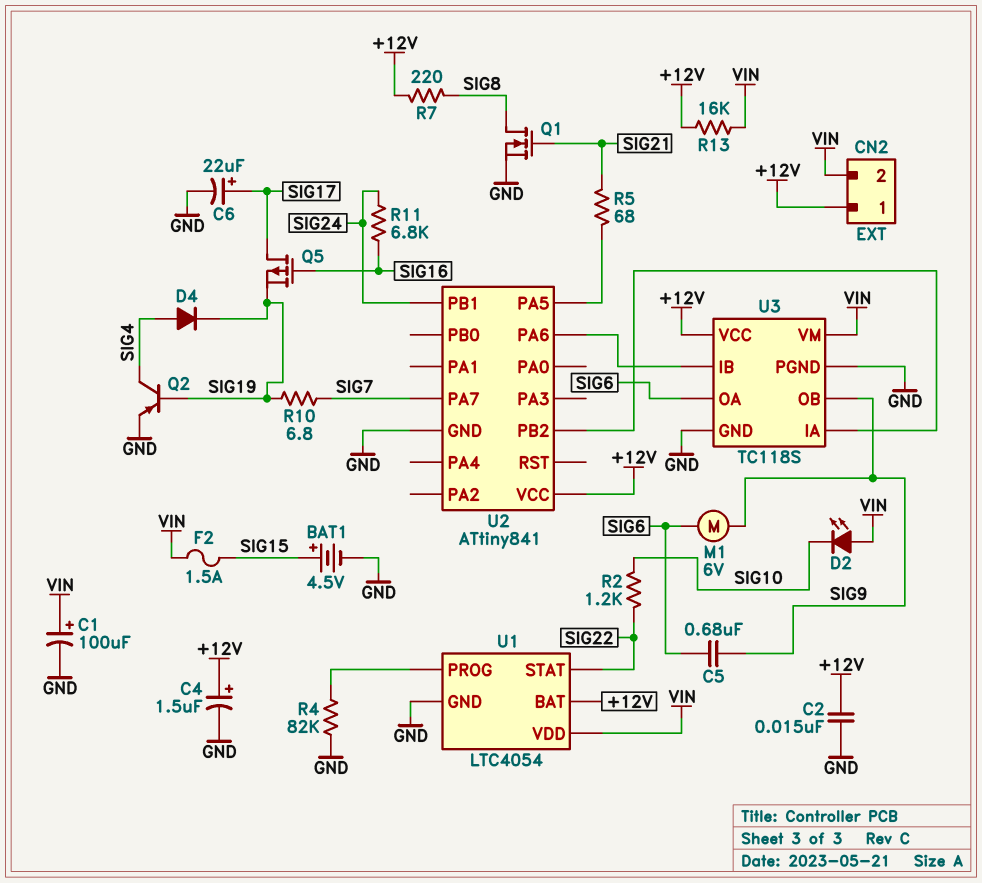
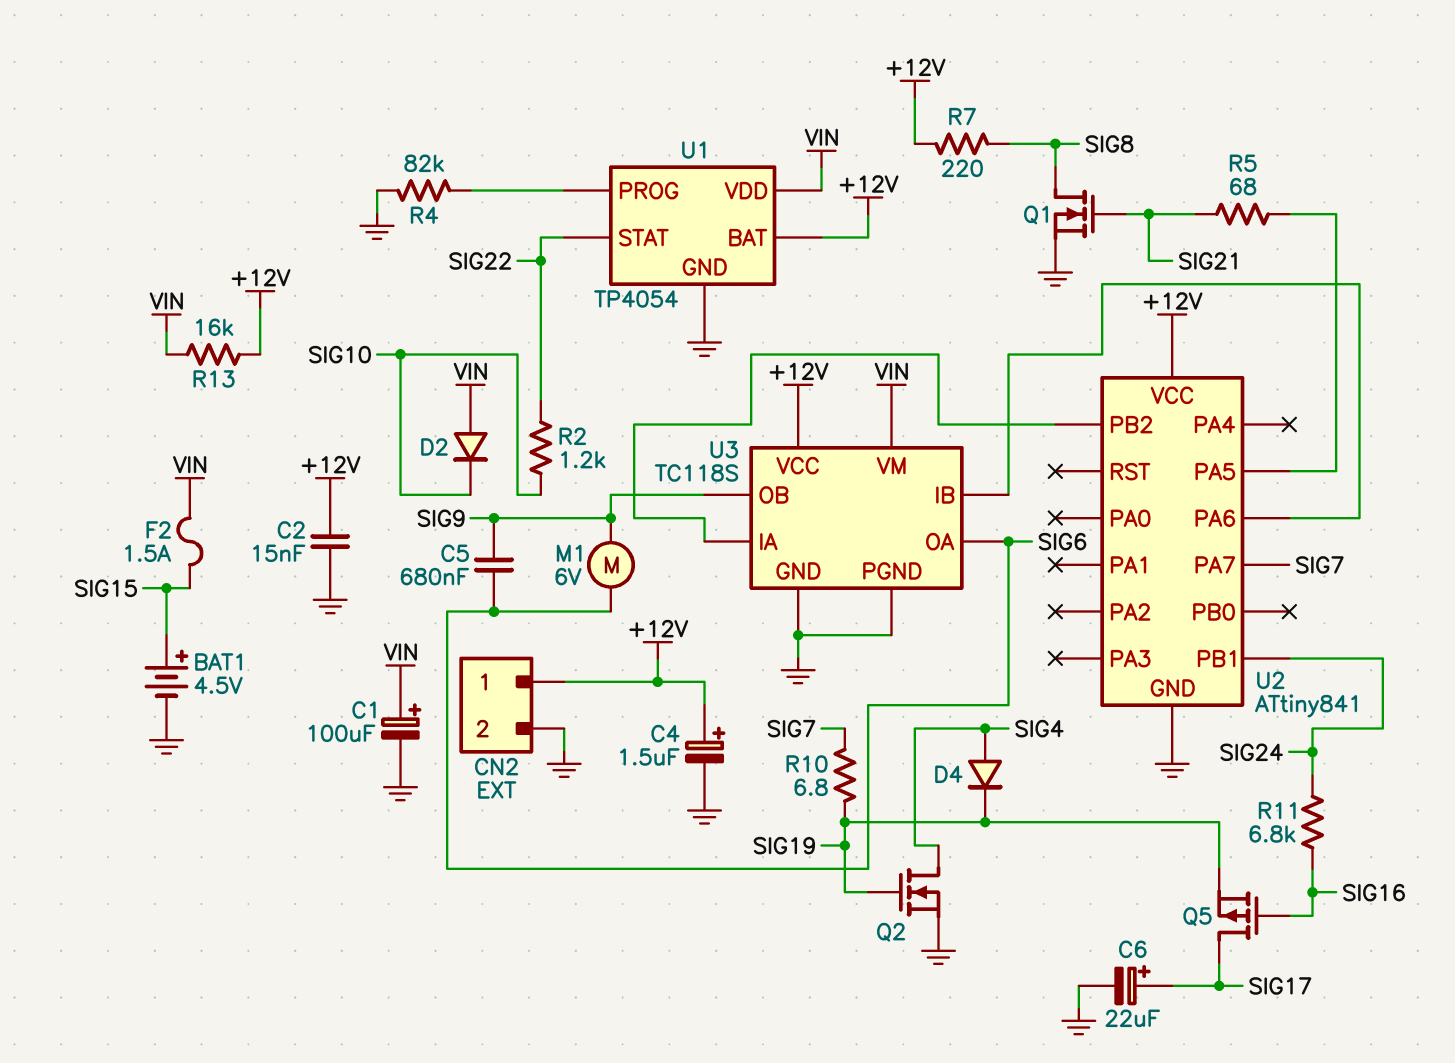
CN2 pin 2: VIN -> GND
D2: LED (A VIN, K SIG10) -> diode (A VIN, K SIG10)
Q2: PNP (B SIG19, C SIG4, E GND) -> NMOS (G SIG19, D SIG4, S GND)
U1: LTC4054 -> TP4054

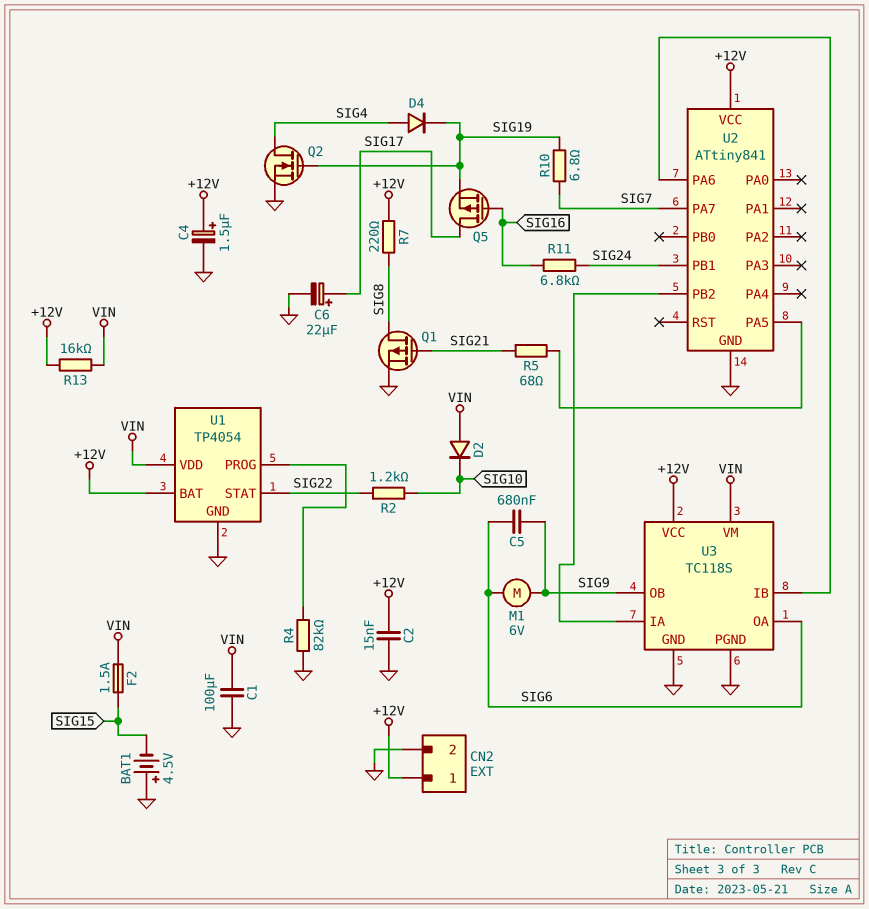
BAT1: 4.5V (plus SIG15, minus GND) -> 4.5V (plus GND, minus SIG15)
C1: 100uF (plus VIN, minus GND) -> 100uF (GND, VIN)
Q1: NMOS (G SIG21, D SIG8, S GND) -> PMOS (G SIG21, D SIG8, S GND)

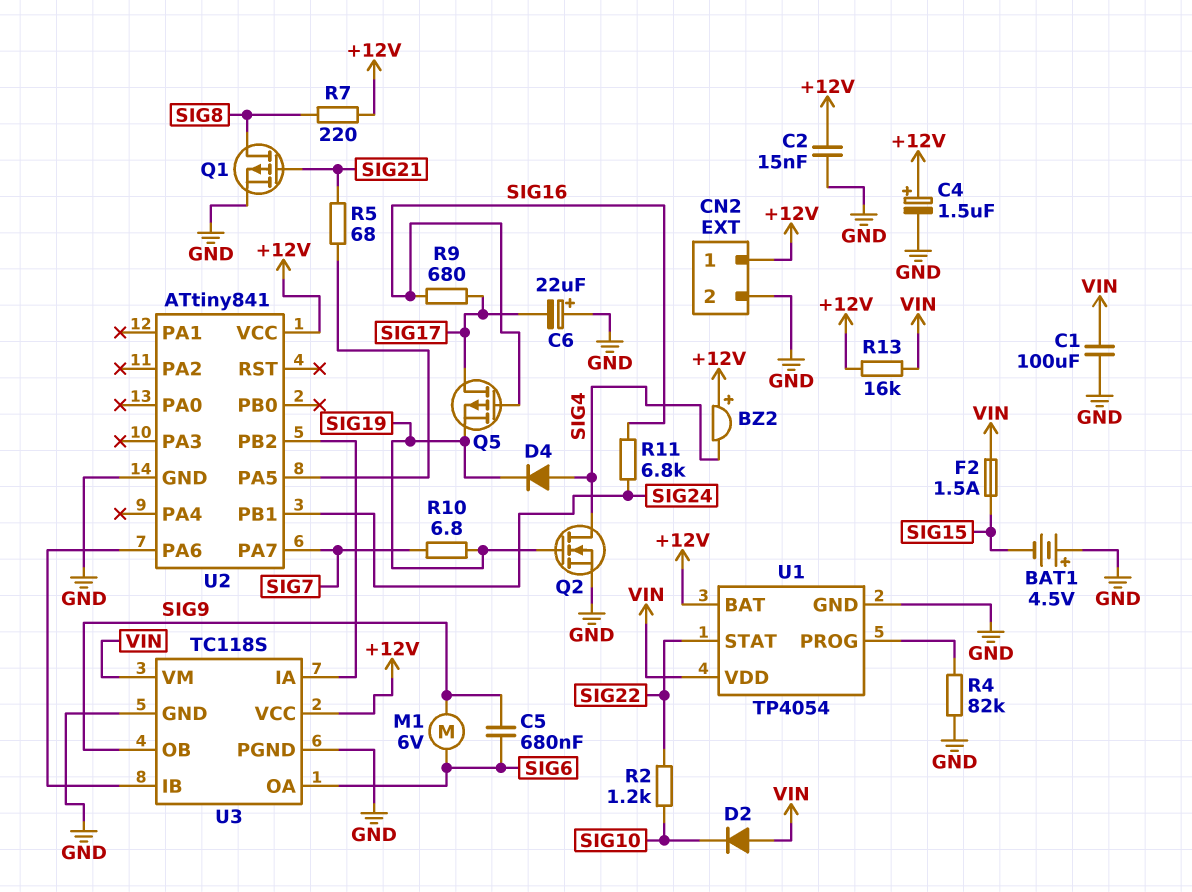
BZ2: none -> buzzer (plus +12V, minus SIG4)
C6: 22uF (plus SIG17, minus GND) -> 22uF (plus GND, minus SIG17)
R9: none -> 680 (SIG16, SIG17)

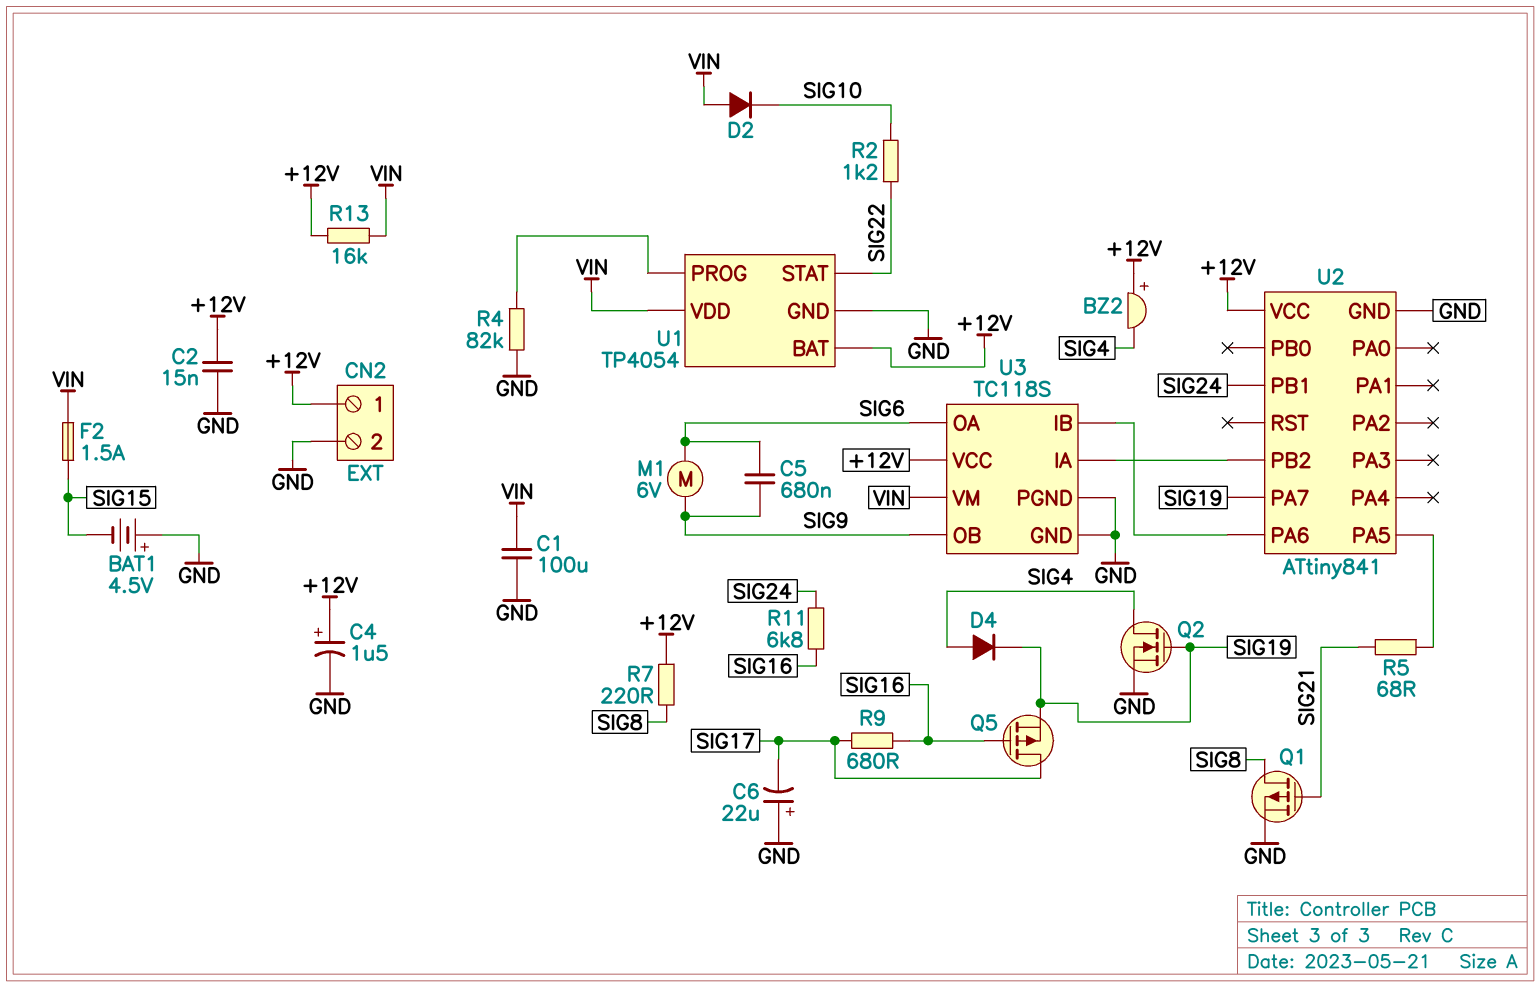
R10: 6.8 (SIG7, SIG19) -> none
U2 pin PA7: SIG7 -> SIG19

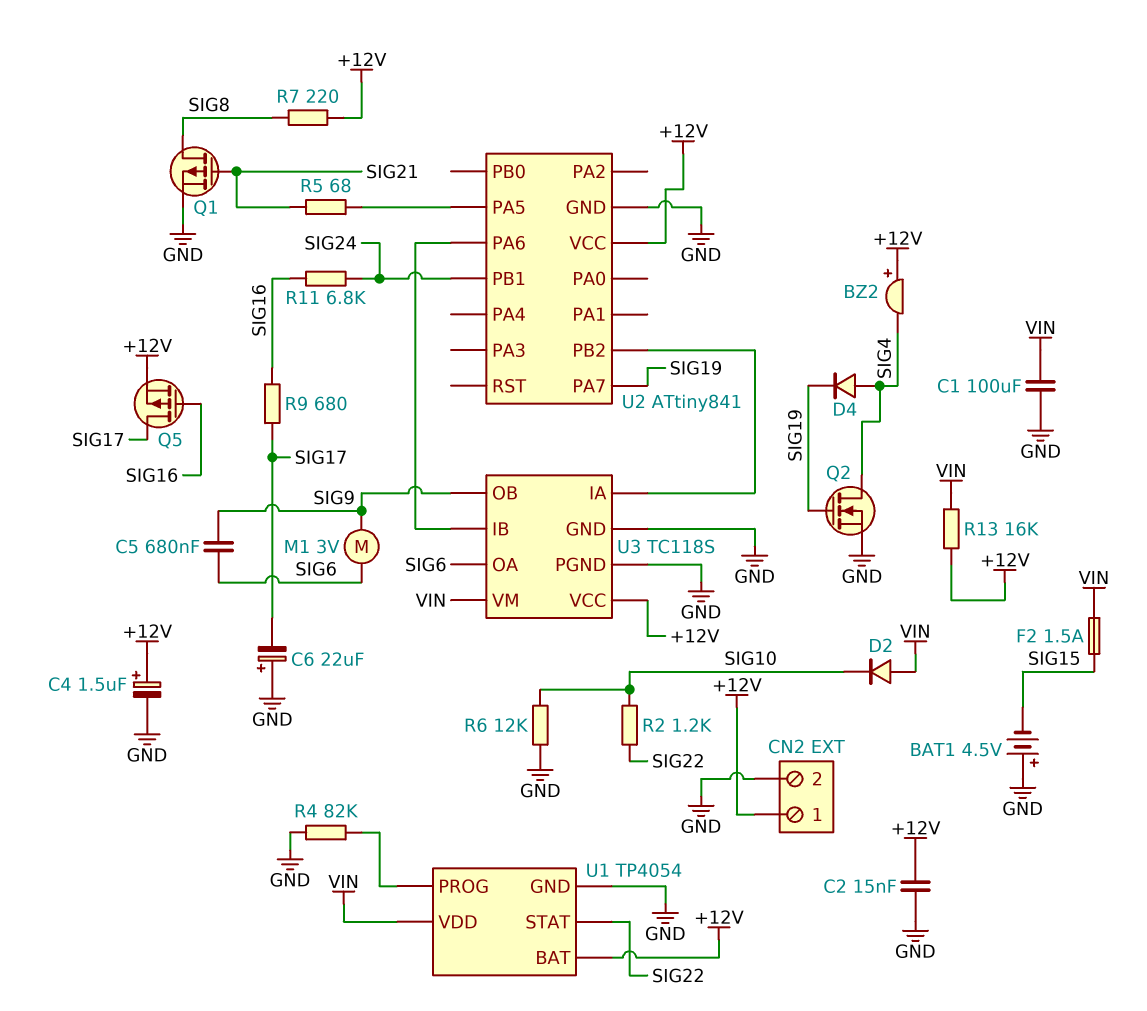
M1: motor 6V (SIG6, SIG9) -> motor 3V (SIG6, SIG9)
Q5: PMOS (G SIG16, D SIG17, S SIG19) -> PMOS (G SIG16, D SIG17, S +12V)
R6: none -> 12k (GND, SIG10)

